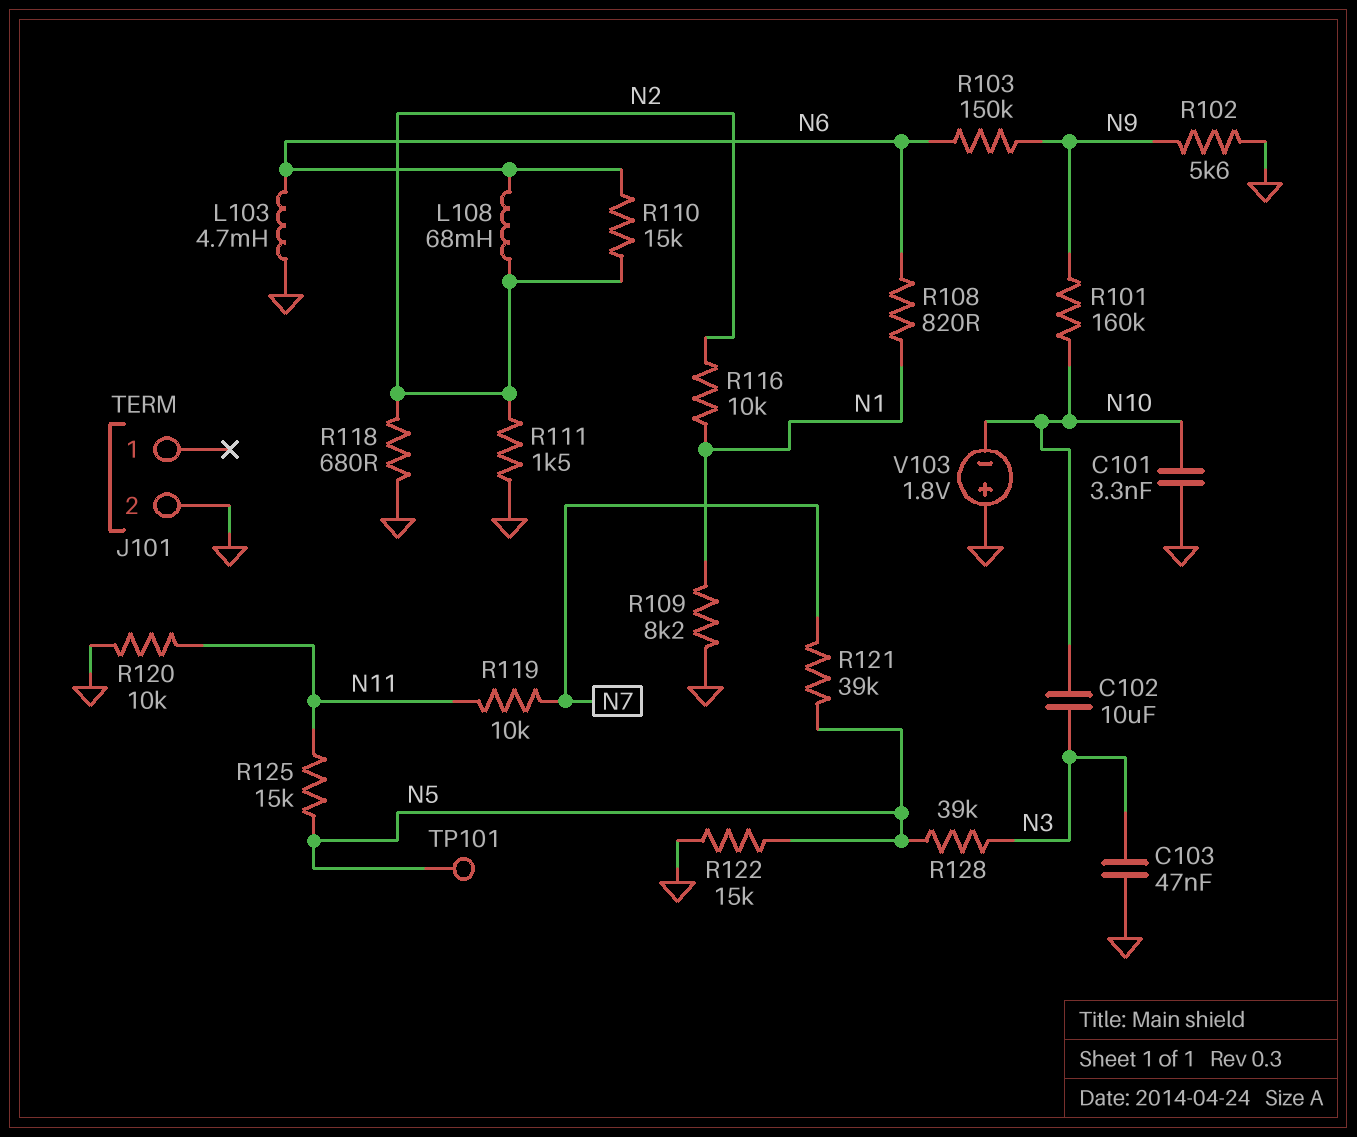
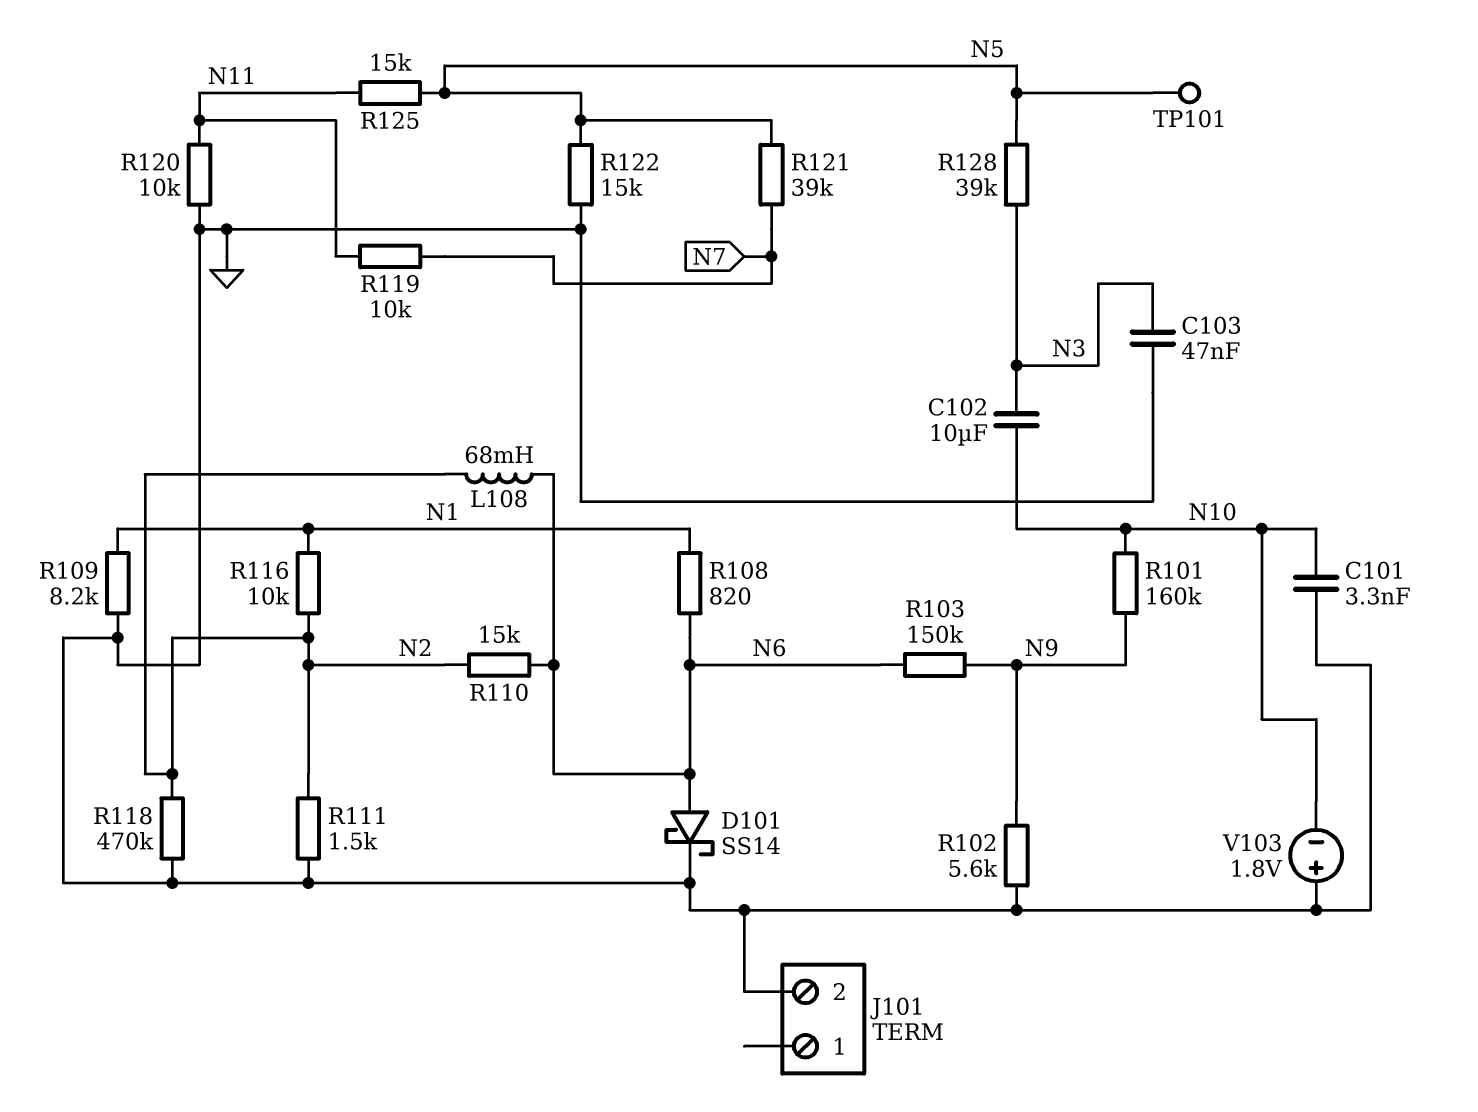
D101: none -> schottky SS14 (A N6, K GND)
L103: 4.7mH (GND, N6) -> none
R118: 680 (GND, N2) -> 470k (GND, N2)

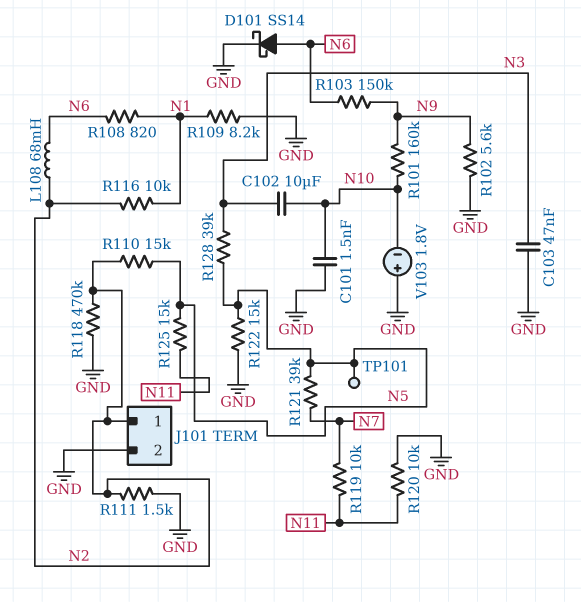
C101: 3.3nF (GND, N10) -> 1.5nF (GND, N10)
J101 pin 1: none -> N2
R110: 15k (N2, N6) -> 15k (N2, N5)

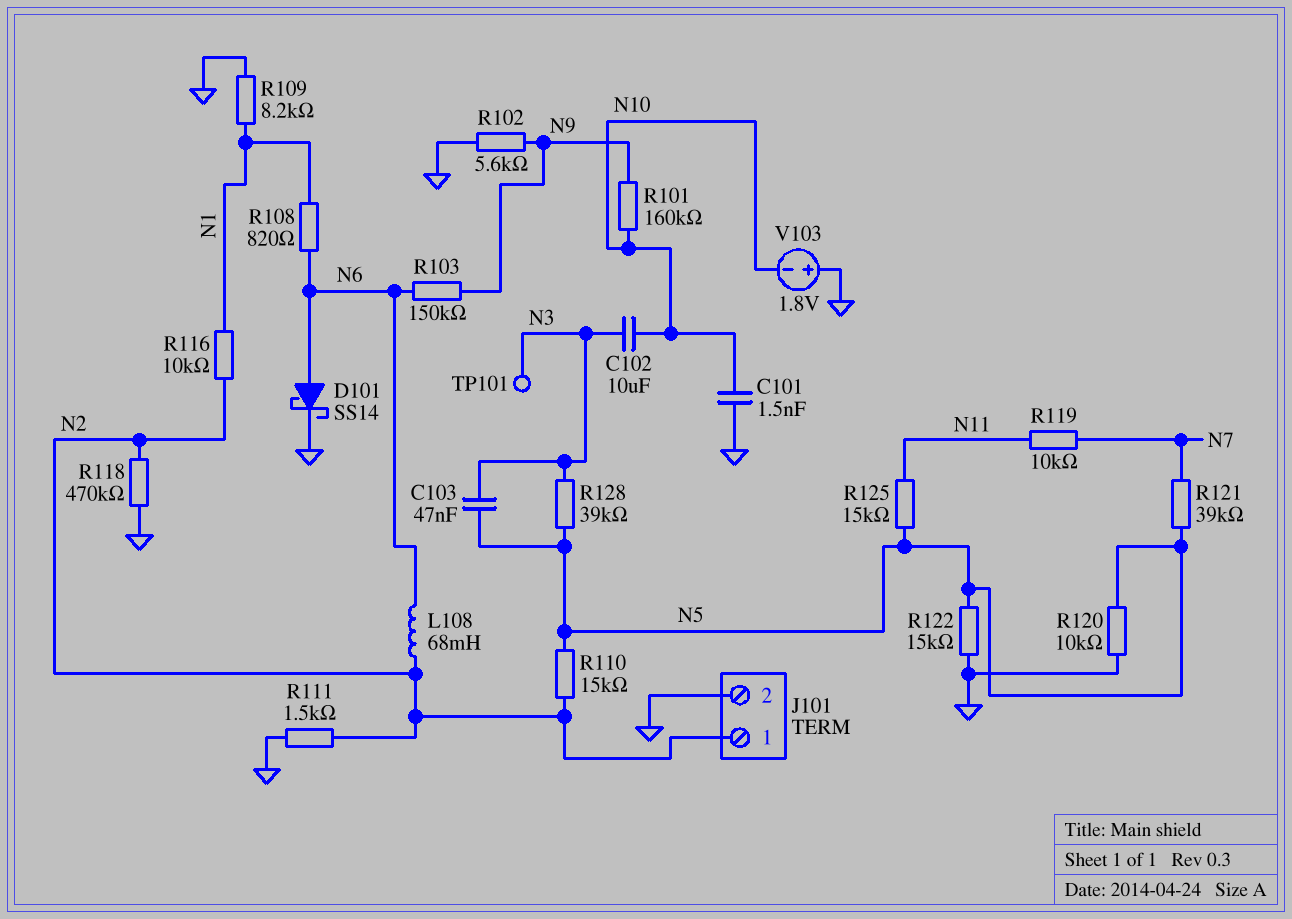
C103: 47nF (GND, N3) -> 47nF (N3, N5)
R120: 10k (GND, N11) -> 10k (GND, N5)
TP101: test point (N5) -> test point (N3)

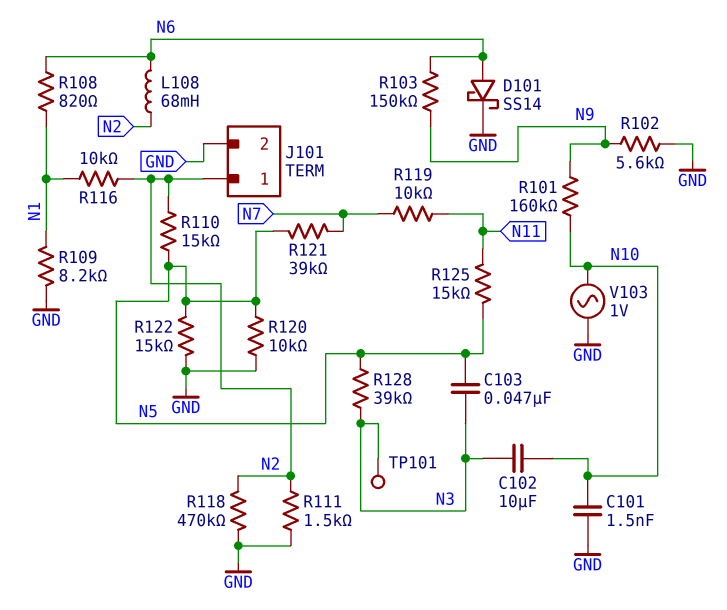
V103: 1.8V (plus GND, minus N10) -> AC 1V (GND, N10)

